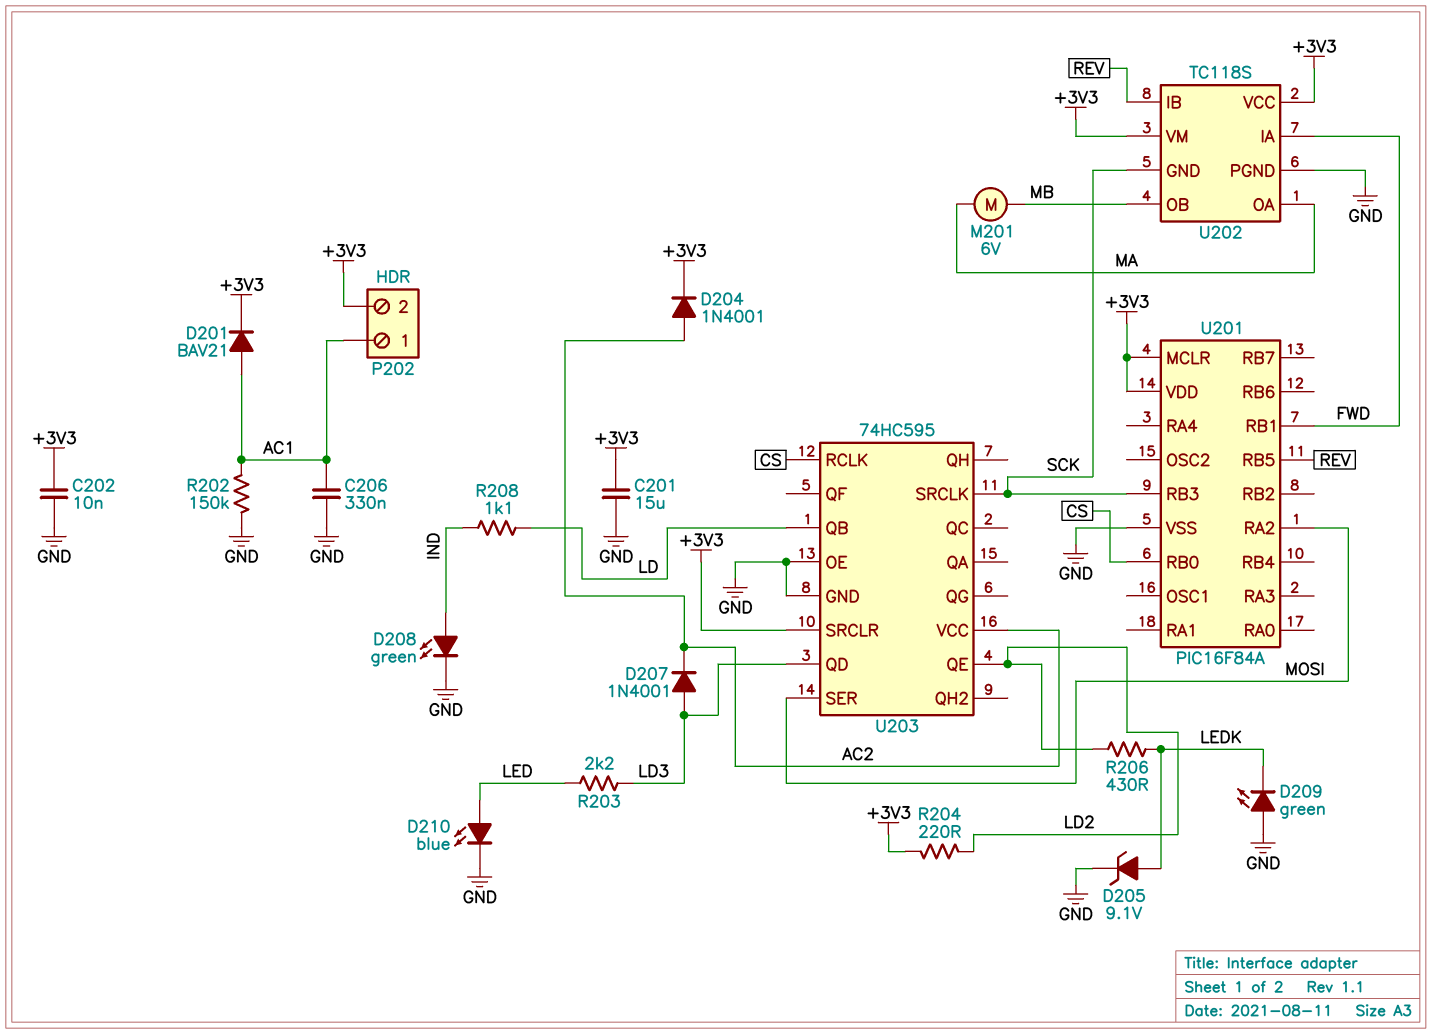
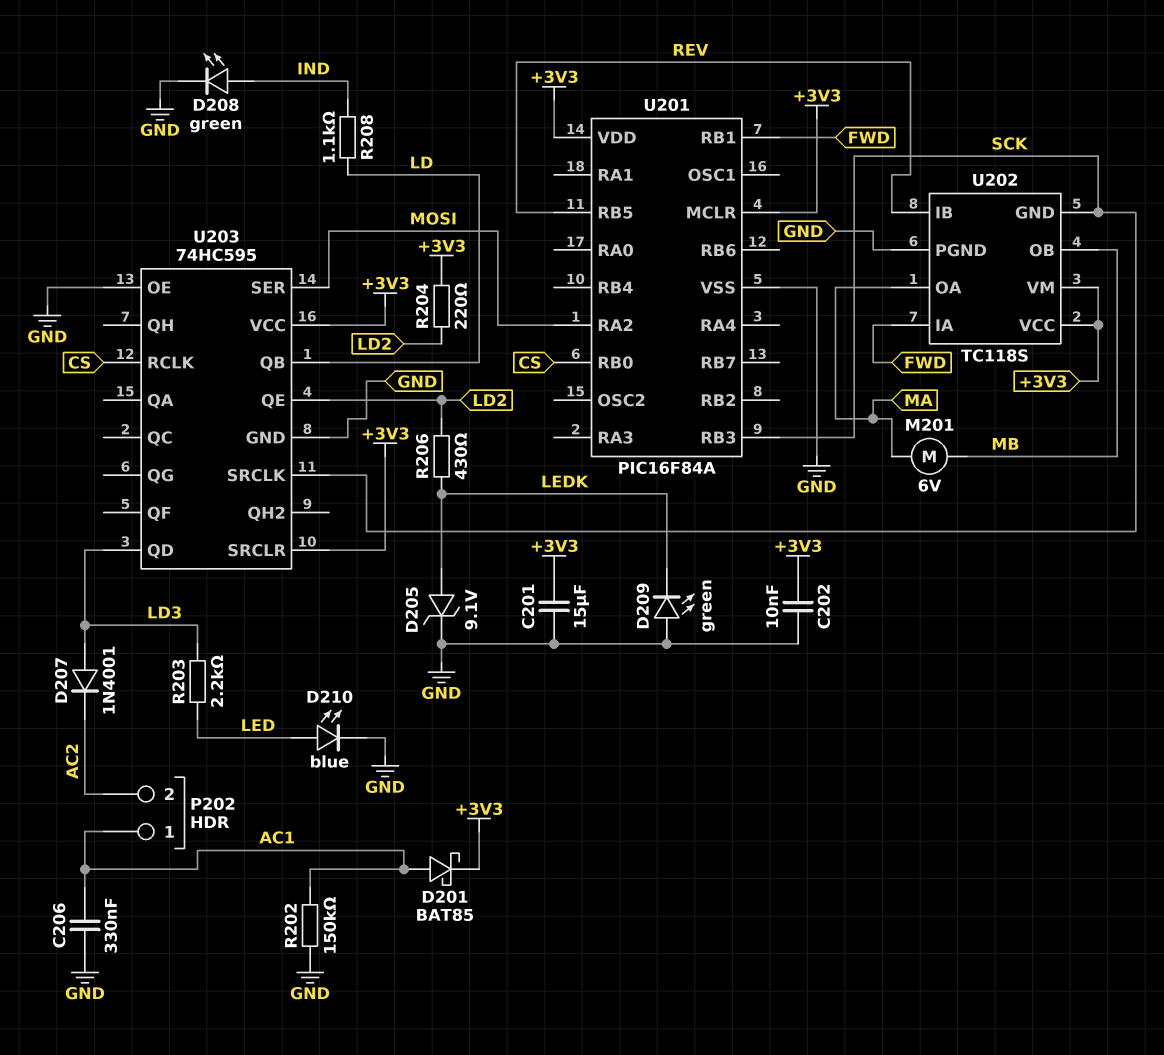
D201: diode BAV21 (A AC1, K +3V3) -> schottky BAT85 (A AC1, K +3V3)
D204: diode 1N4001 (A AC2, K +3V3) -> none
P202 pin 2: +3V3 -> AC2
U203 pin VCC: AC2 -> +3V3

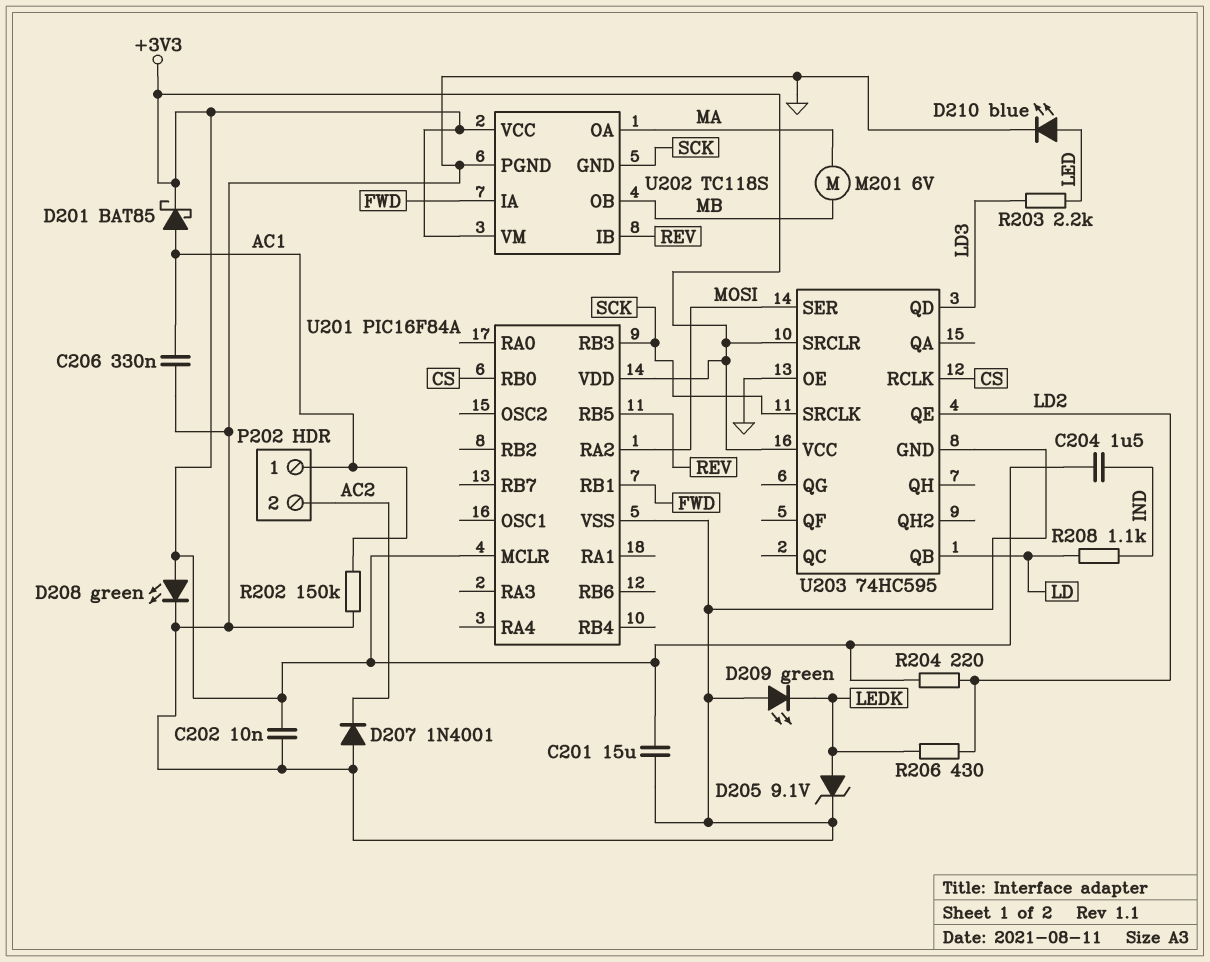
C204: none -> 1.5uF (+3V3, IND)
D207: diode 1N4001 (A LD3, K AC2) -> diode 1N4001 (A GND, K AC2)
D208: LED green (A IND, K GND) -> LED green (A +3V3, K GND)

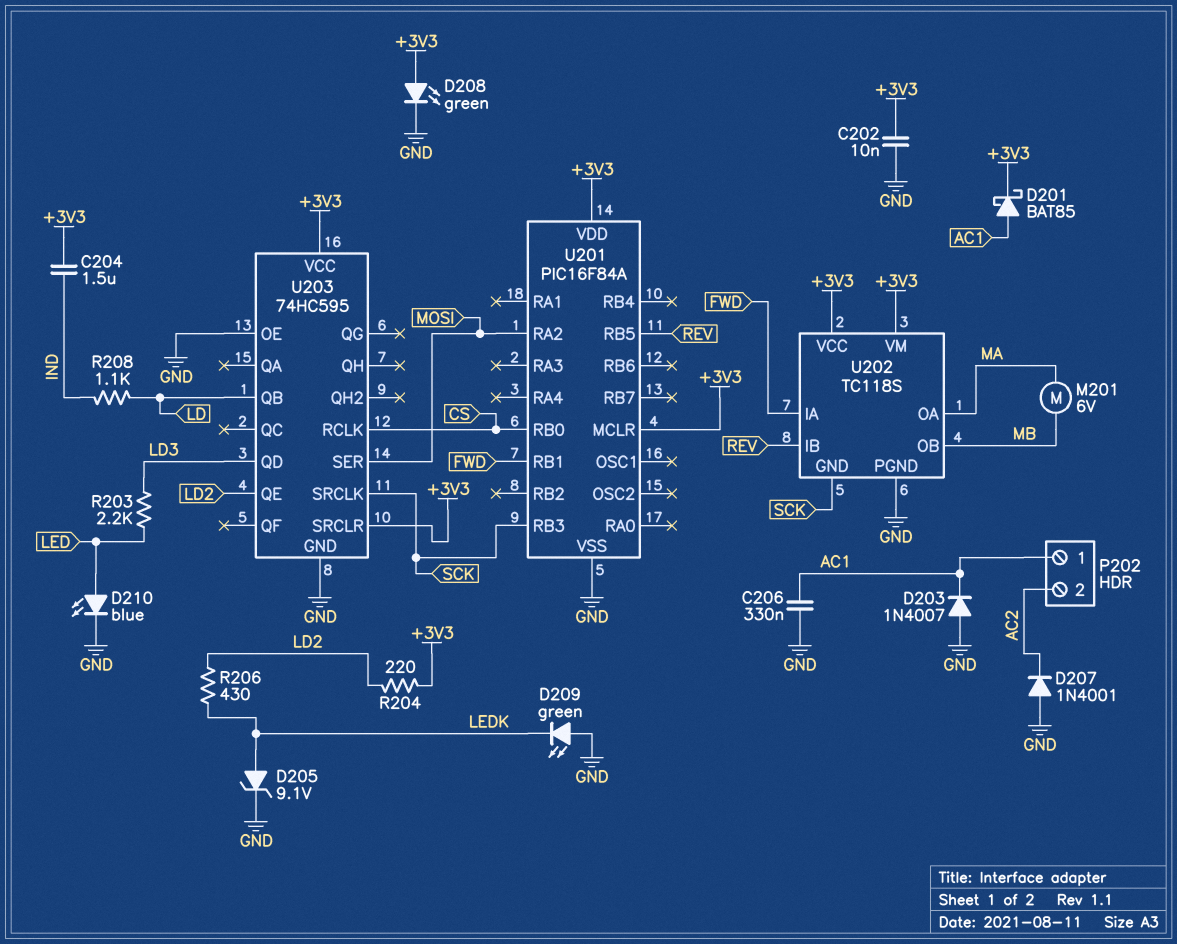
C201: 15uF (+3V3, GND) -> none
D203: none -> diode 1N4007 (A GND, K AC1)
R202: 150k (AC1, GND) -> none

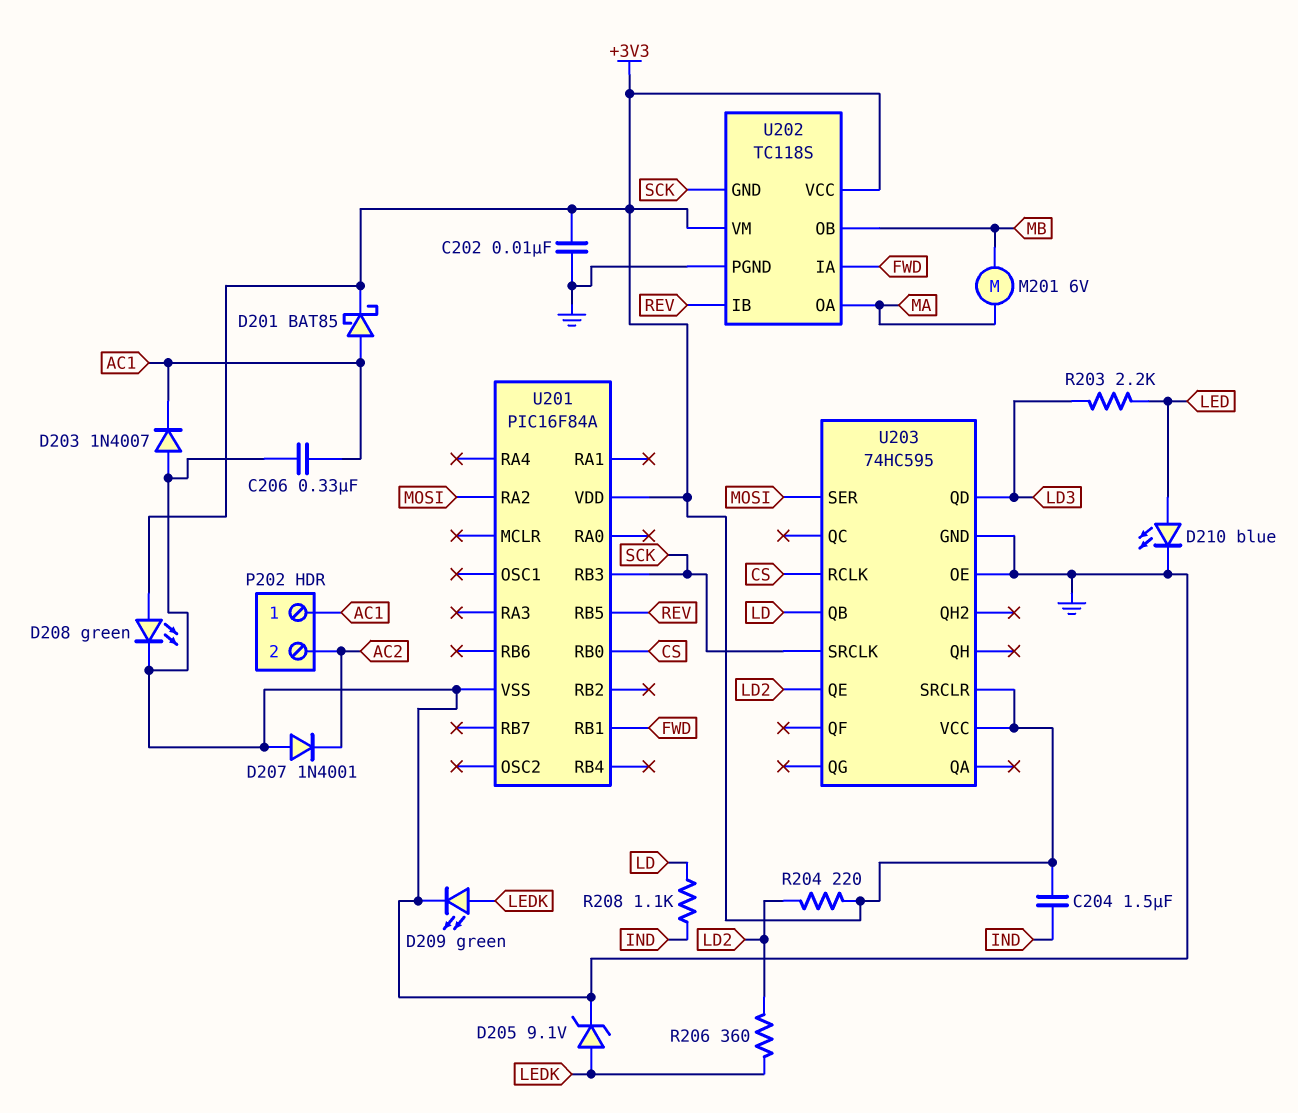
D209: LED green (A GND, K LEDK) -> LED green (A LEDK, K GND)
R206: 430 (LD2, LEDK) -> 360 (LD2, LEDK)
U201 pin MCLR: +3V3 -> none

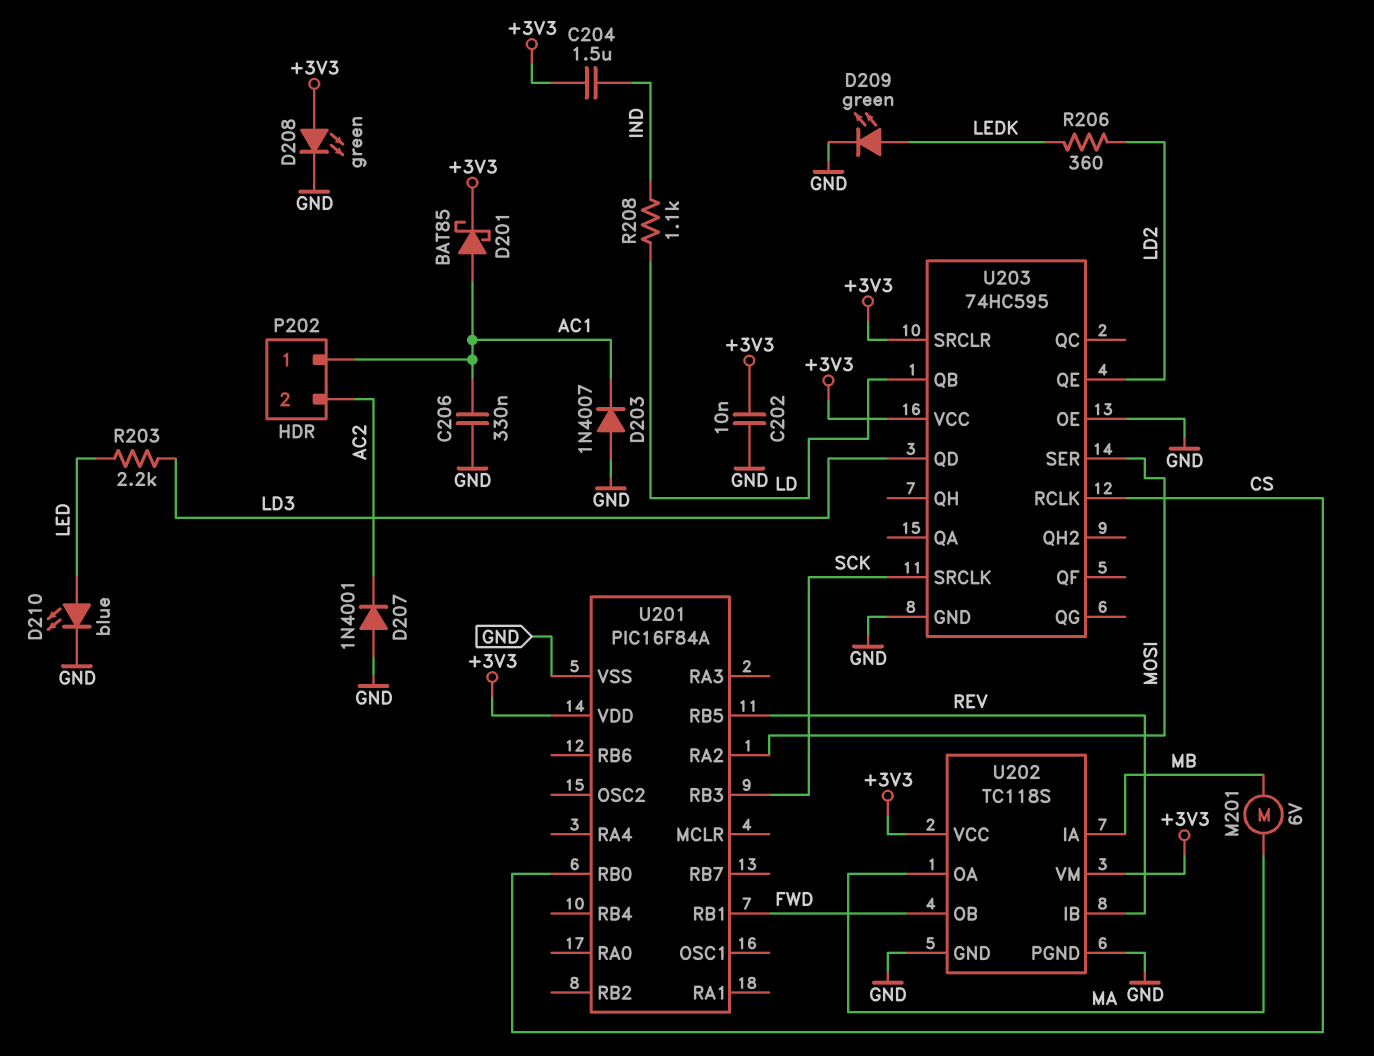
D205: zener 9.1V (A LEDK, K GND) -> none
R204: 220 (+3V3, LD2) -> none
U202 pin GND: SCK -> GND
U202 pin IA: FWD -> MB
U202 pin OB: MB -> FWD

